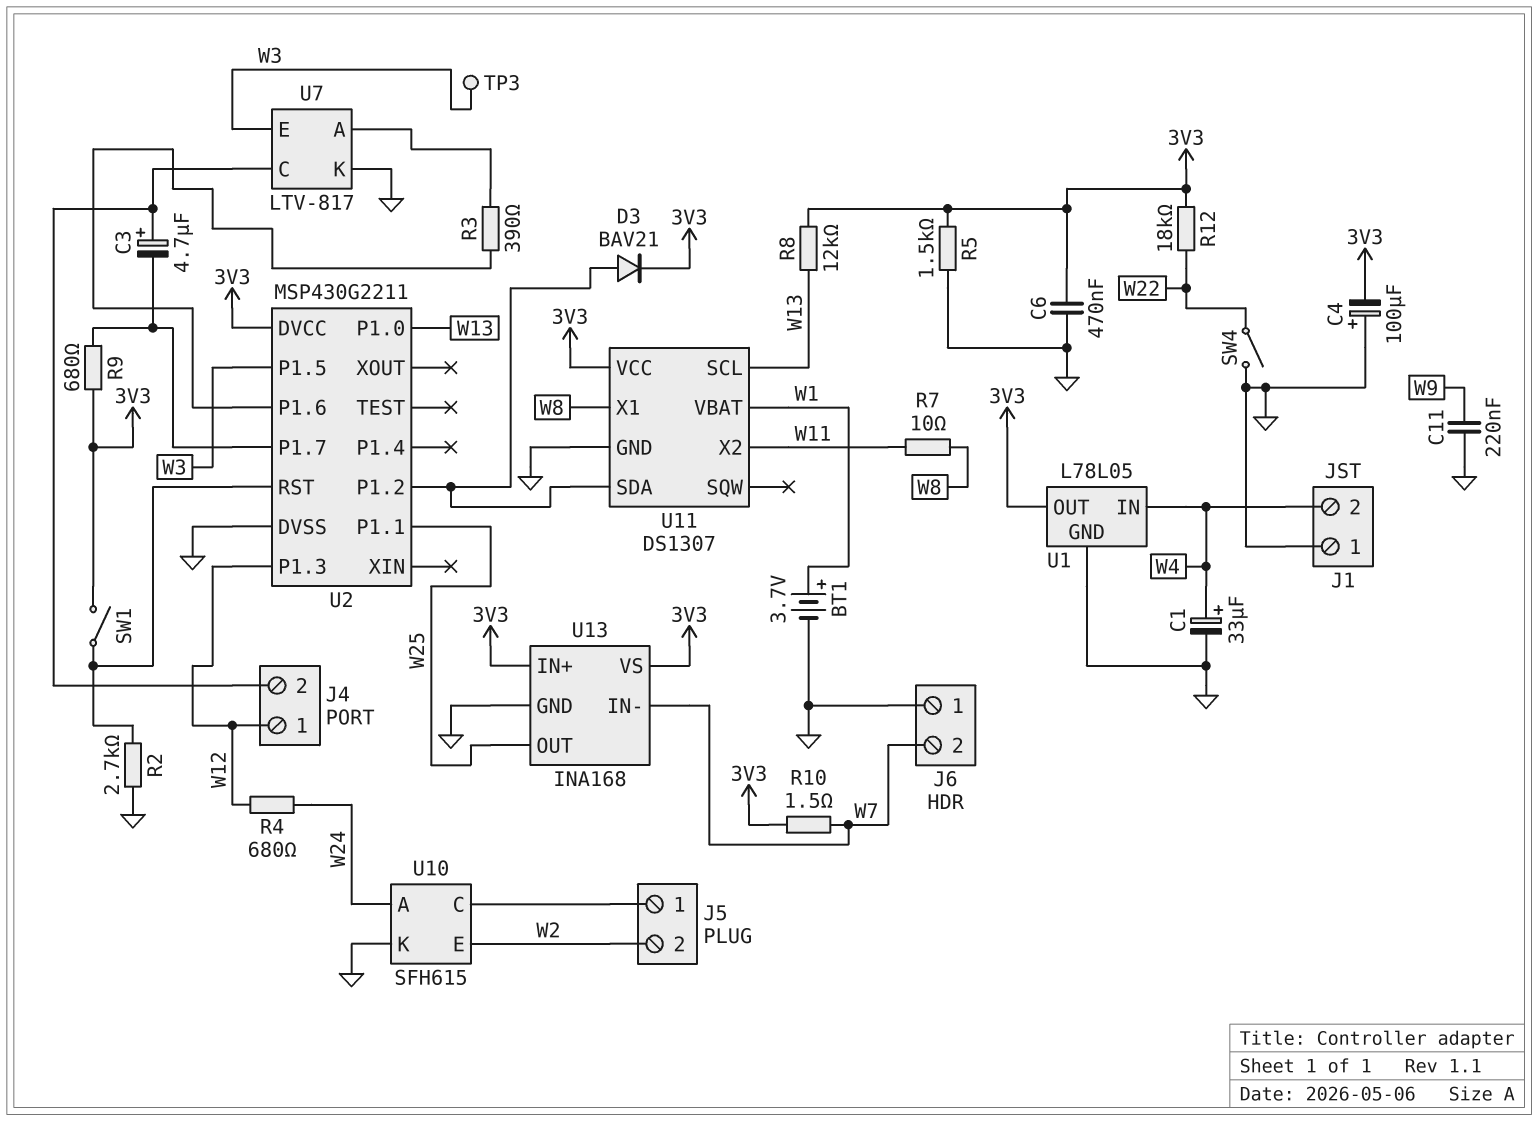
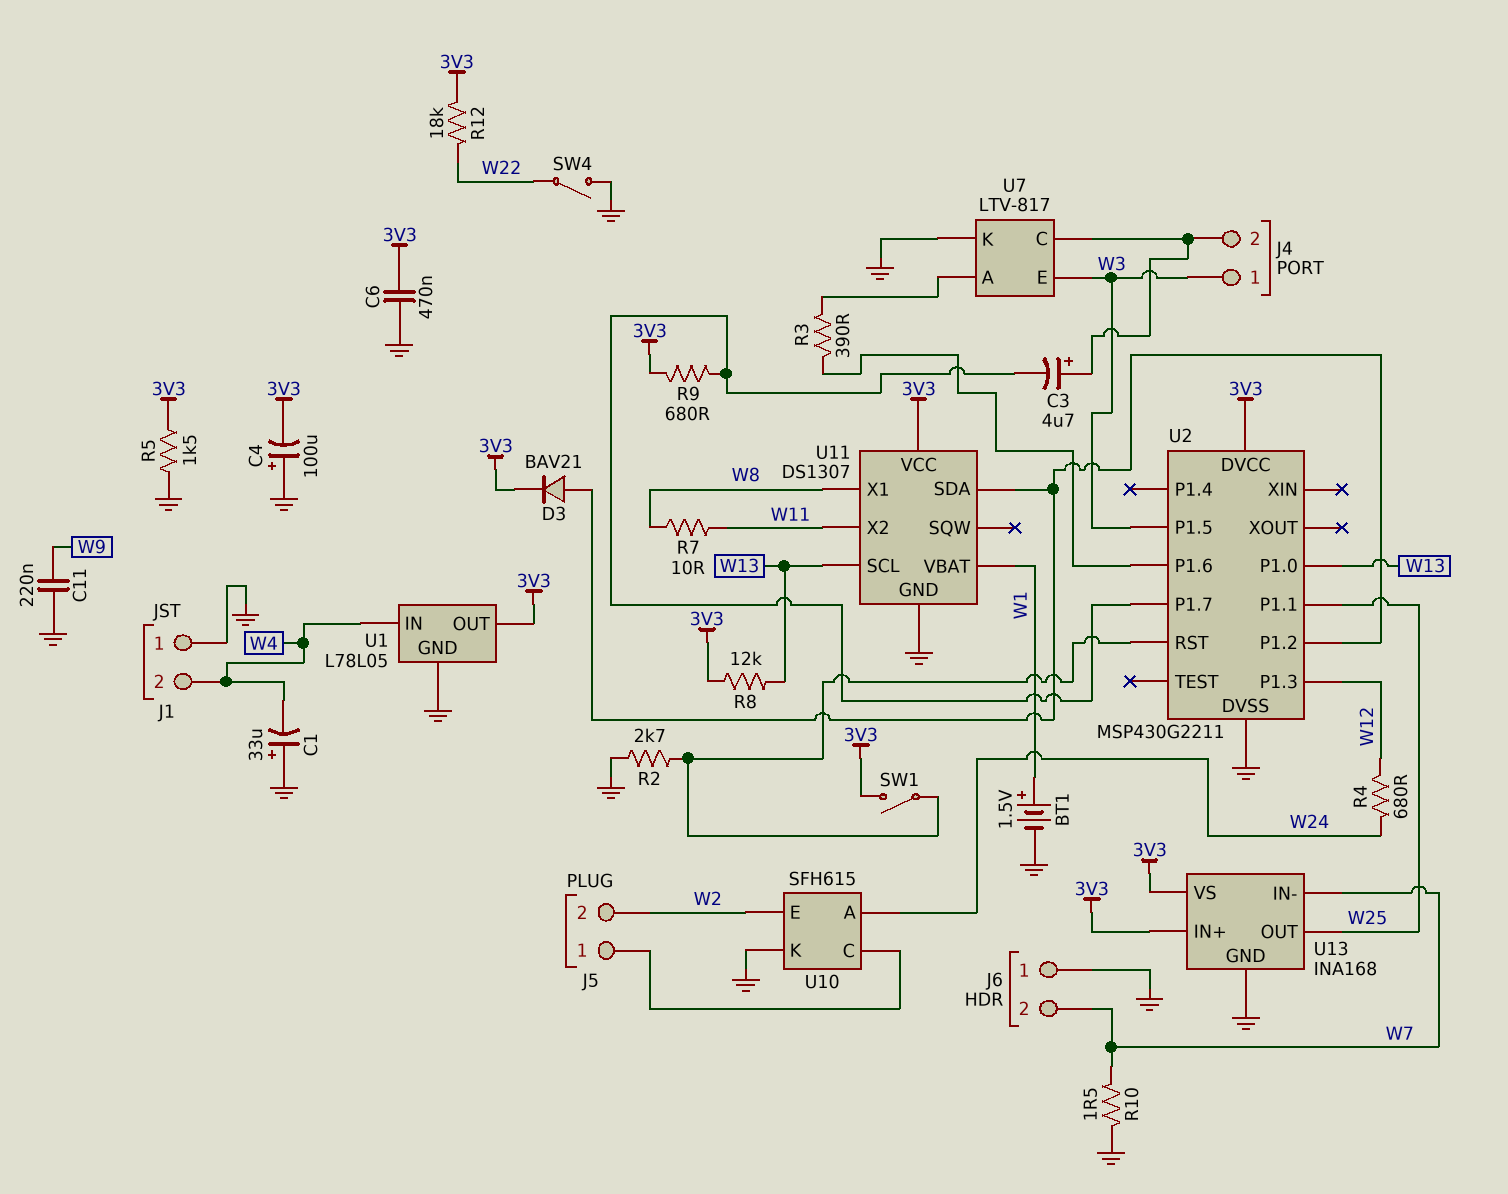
BT1: 3.7V (plus W1, minus GND) -> 1.5V (plus W1, minus GND)
C1: 33uF (plus W4, minus GND) -> 33uF (plus GND, minus W4)
J4 pin 1: W12 -> W3
R10: 1.5 (3V3, W7) -> 1.5 (GND, W7)
TP3: test point (W3) -> none

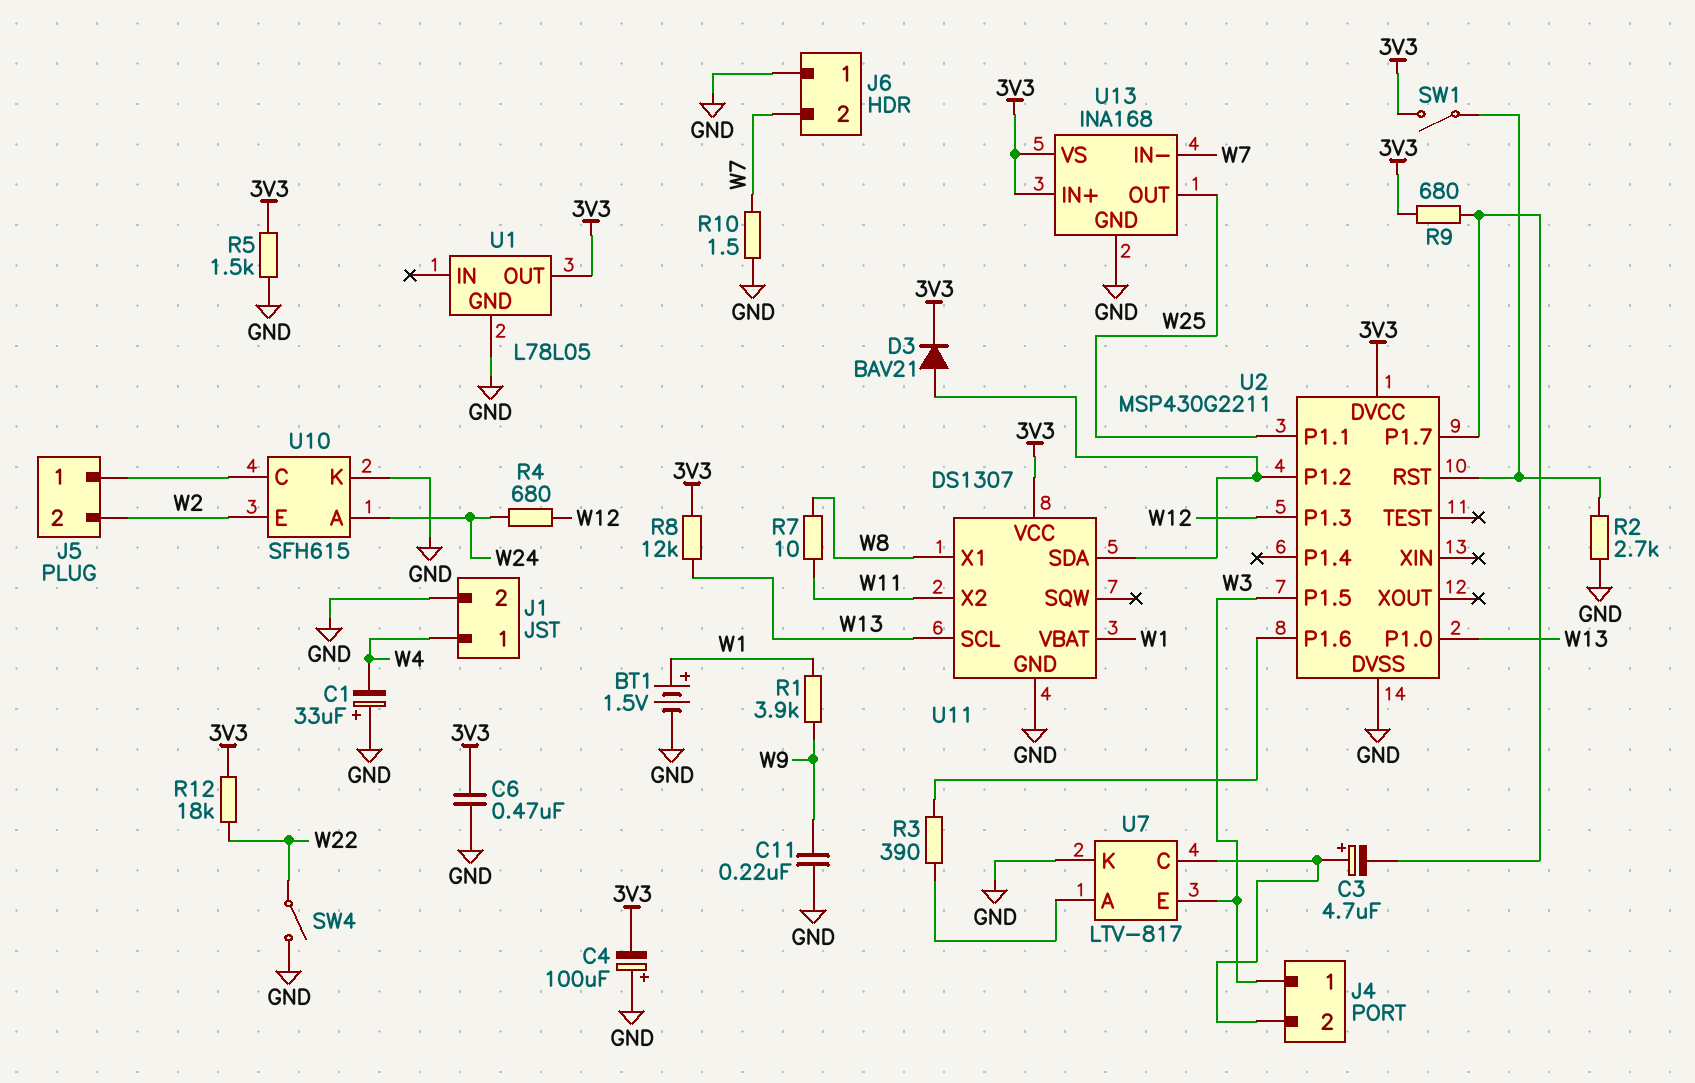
J1 pin 1: GND -> W4
J1 pin 2: W4 -> GND
R1: none -> 3.9k (W1, W9)
U1 pin IN: W4 -> none

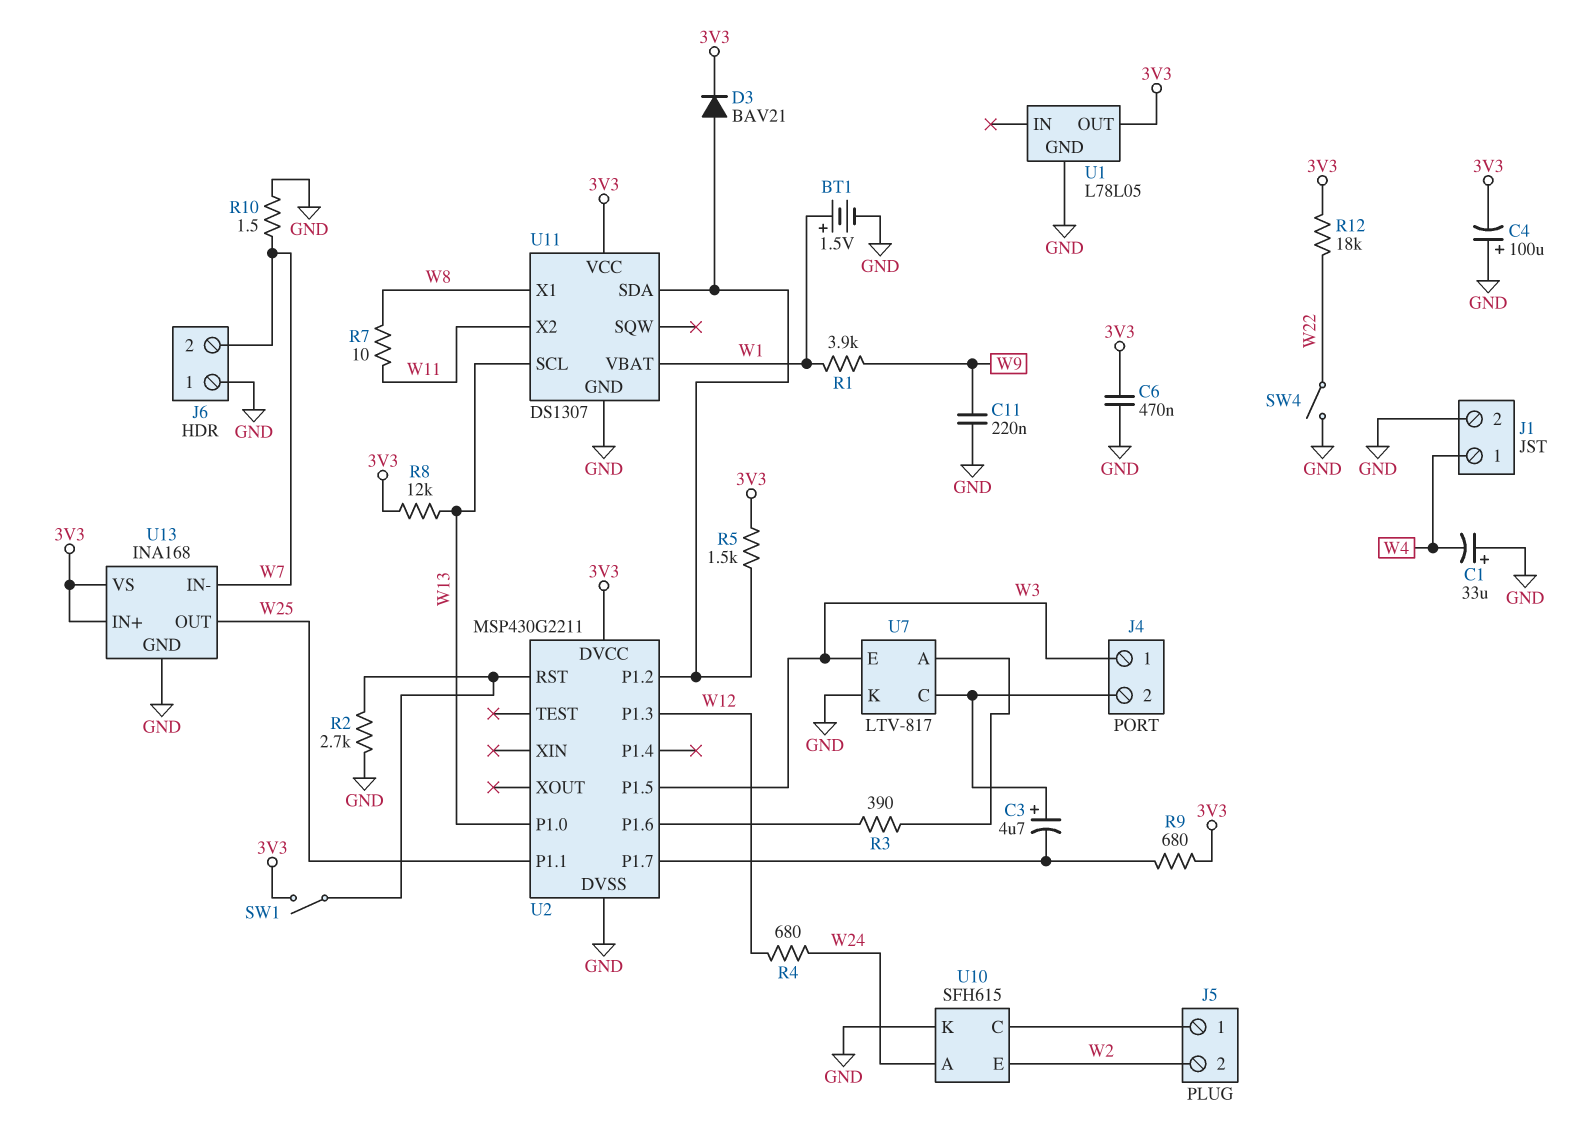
R5: 1.5k (3V3, GND) -> 1.5k (3V3, U2/P1.2)

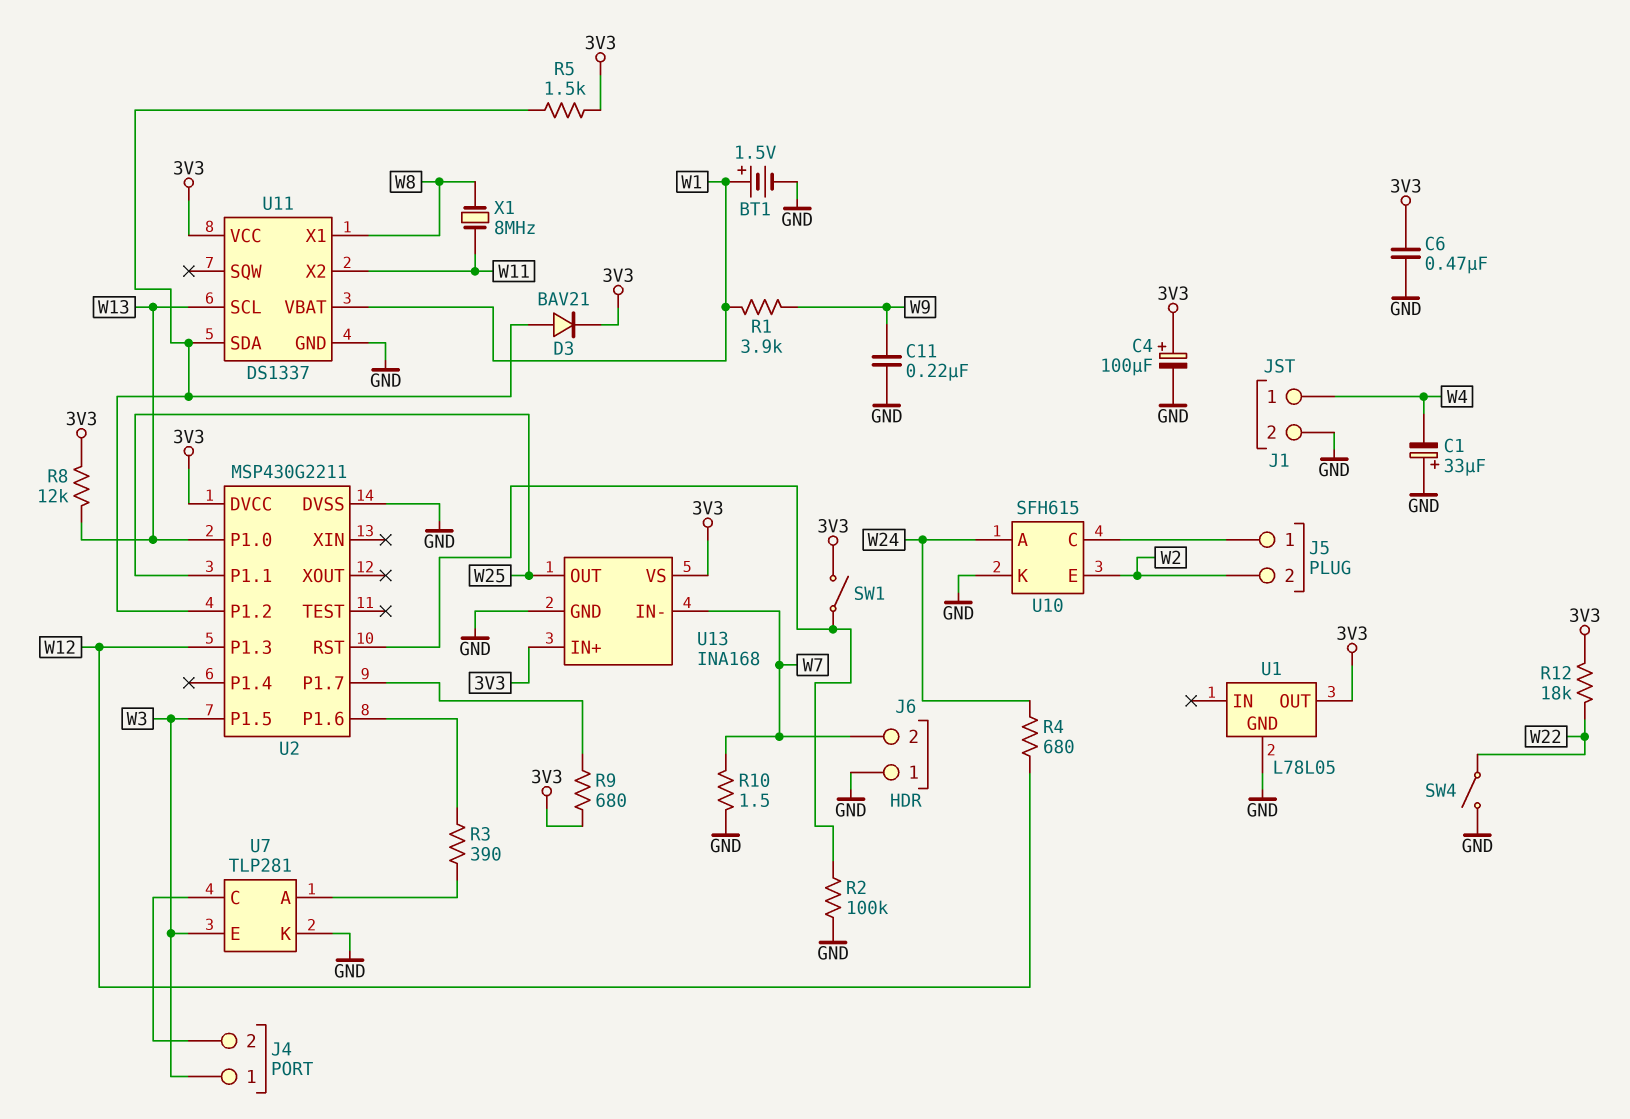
C3: 4.7uF (plus J4/2, minus U2/P1.7) -> none
C4: 100uF (plus GND, minus 3V3) -> 100uF (plus 3V3, minus GND)
R2: 2.7k (GND, U2/RST) -> 100k (GND, U2/RST)
R7: 10 (W8, W11) -> none
U7: LTV-817 -> TLP281
U11: DS1307 -> DS1337
X1: none -> 8MHz (W8, W11)

